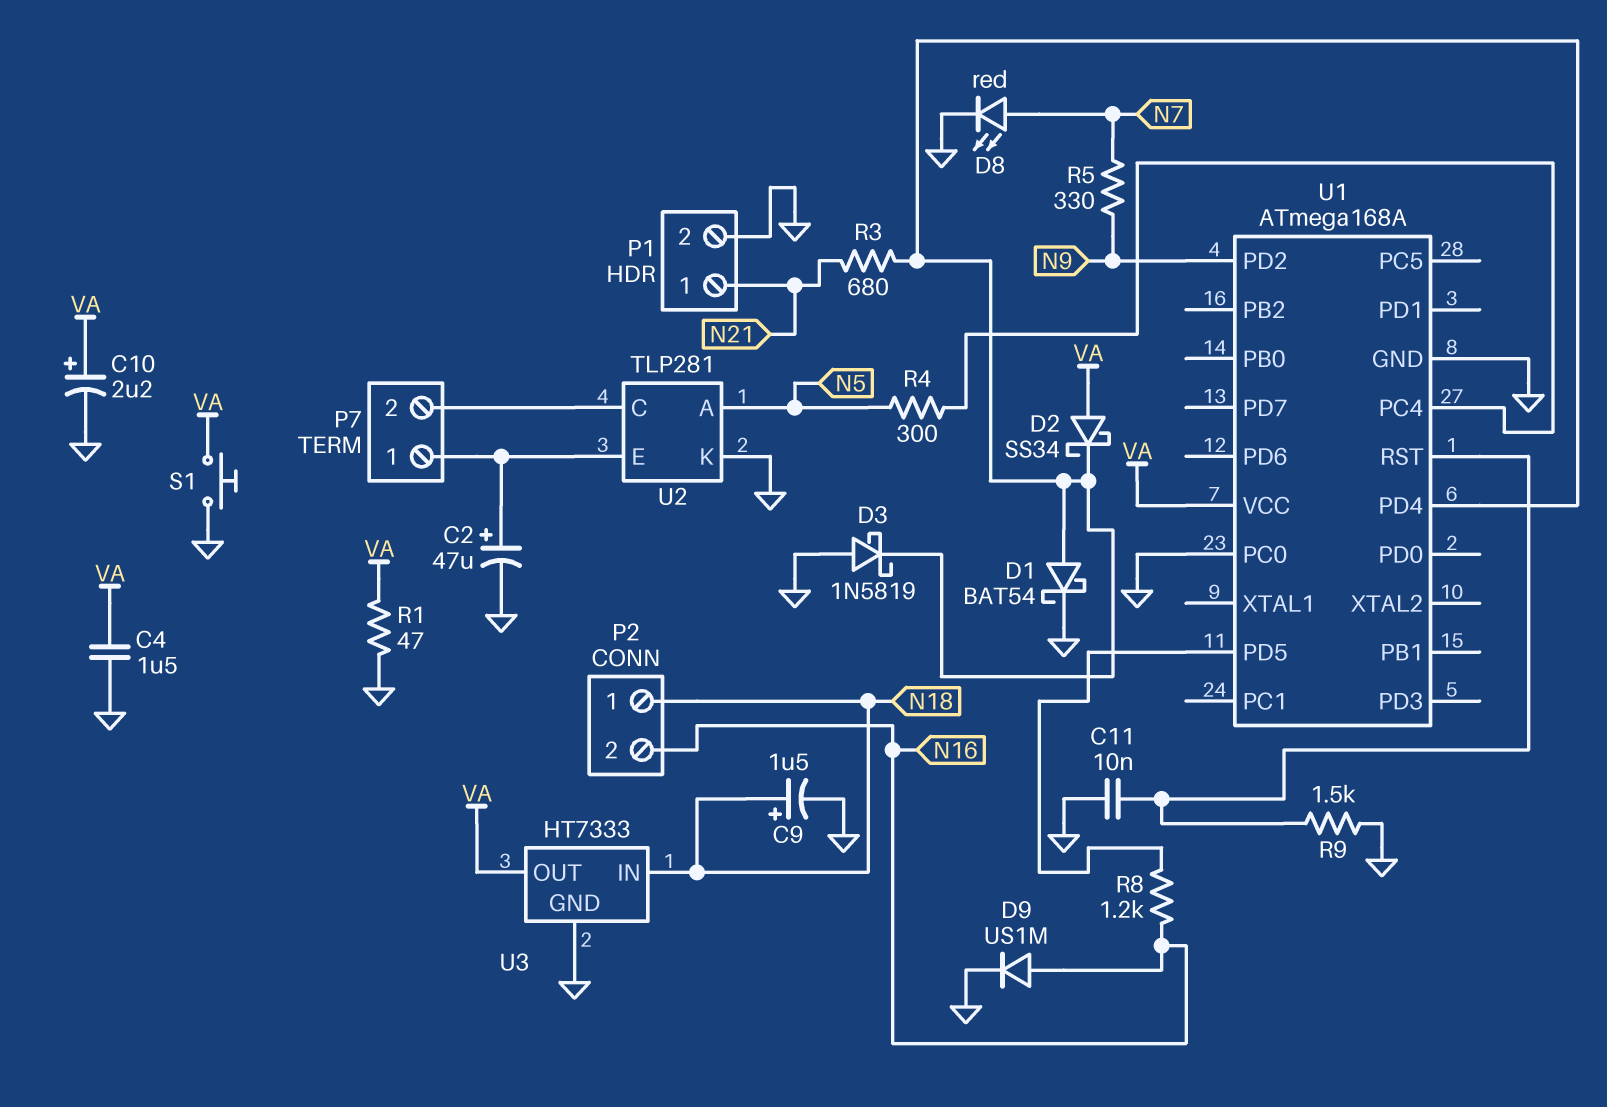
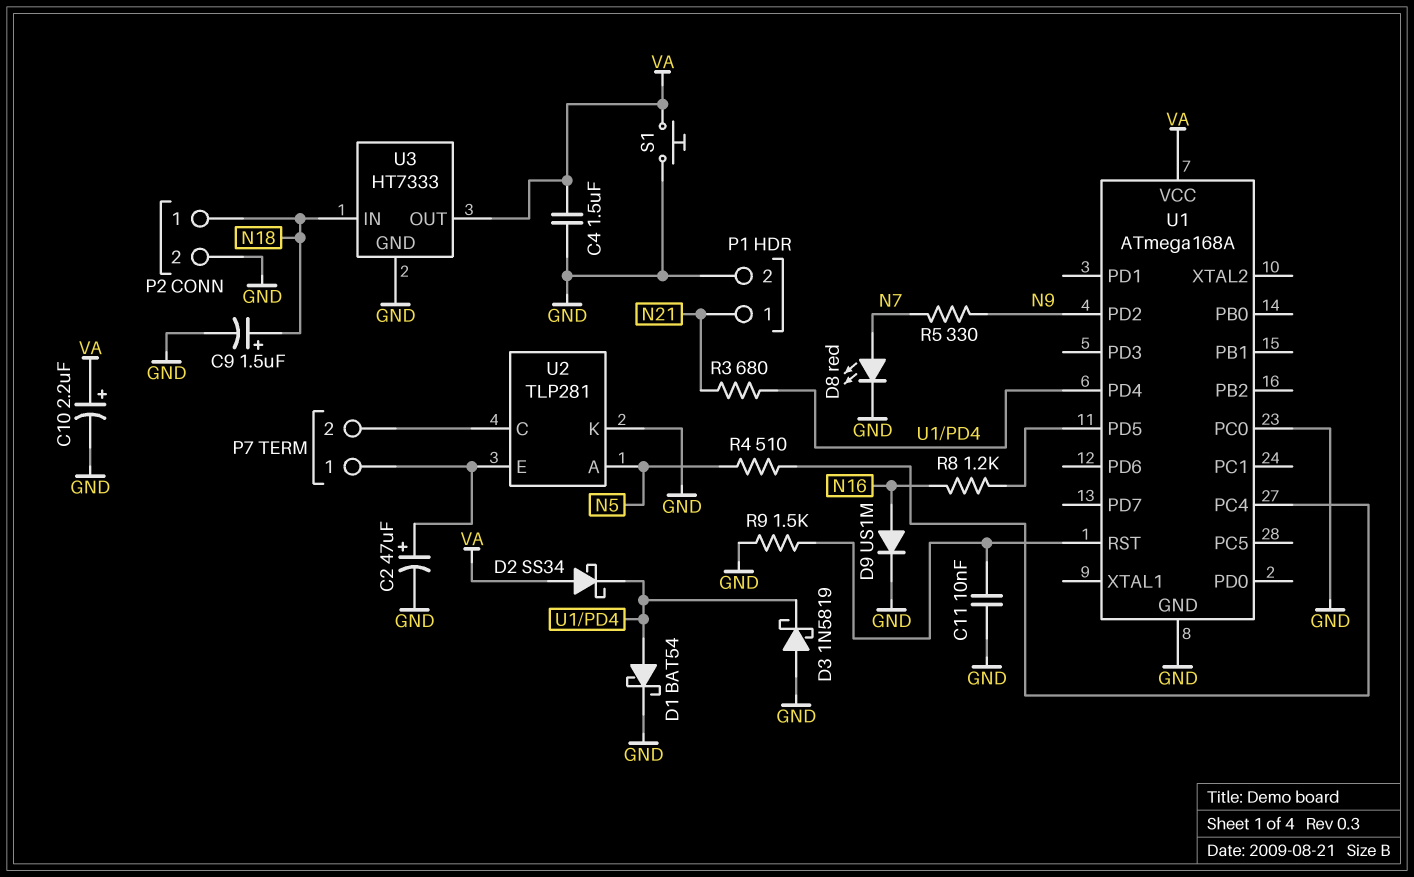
P2 pin 2: N16 -> GND
R1: 47 (GND, VA) -> none
R4: 300 (N5, U1/PC4) -> 510 (N5, U1/PC4)

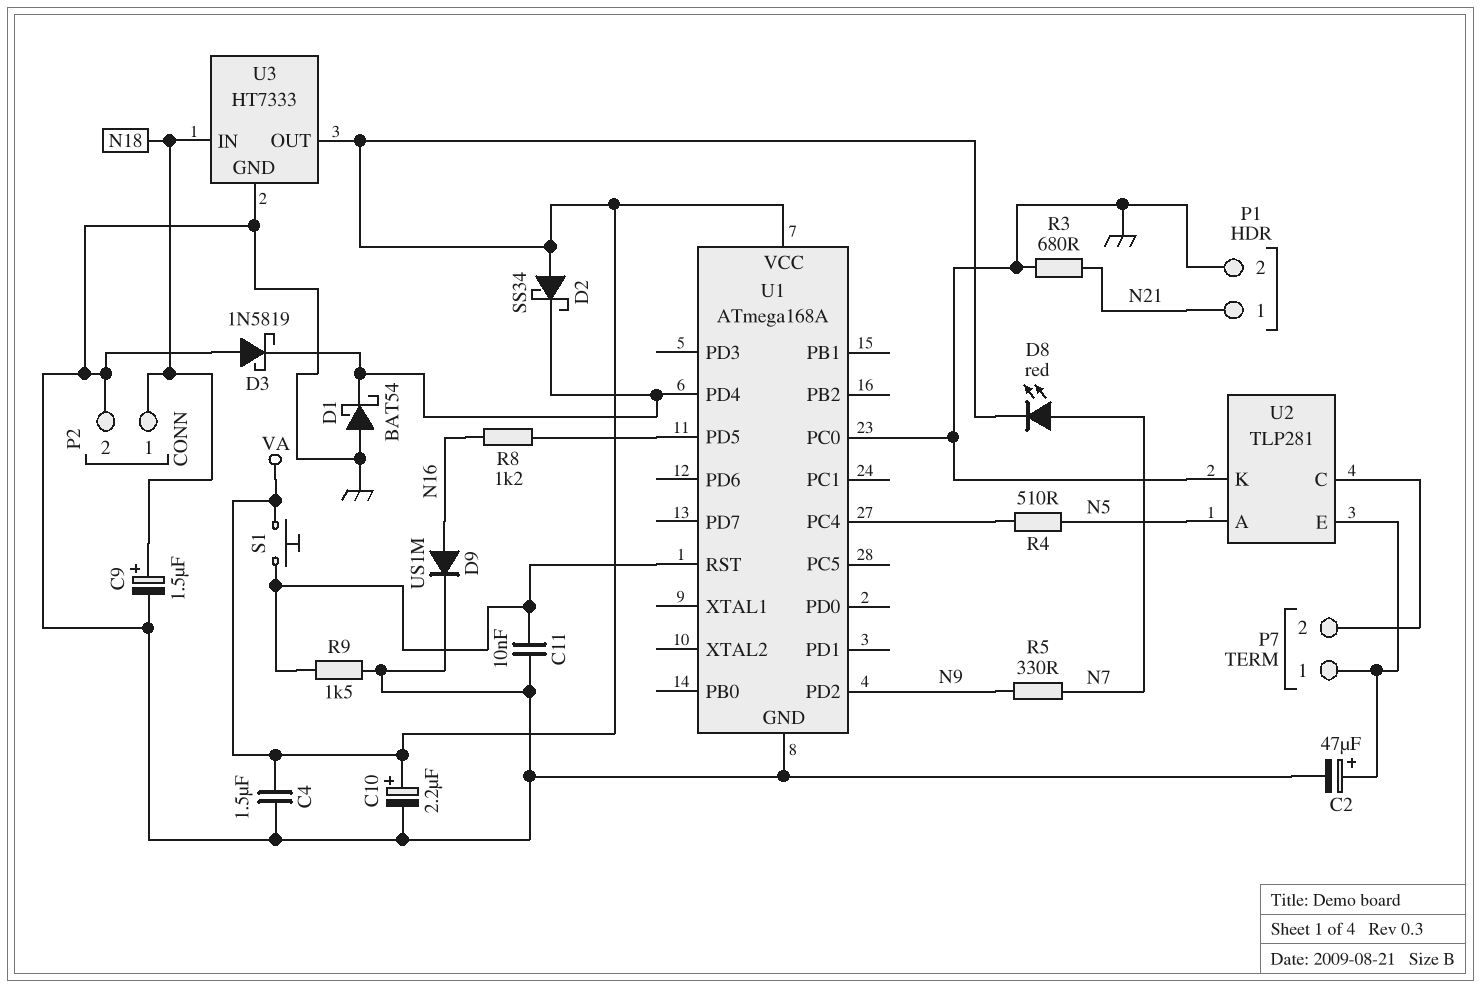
D1: schottky BAT54 (A U1/PD4, K GND) -> schottky BAT54 (A GND, K U1/PD4)
D8: LED red (A N7, K GND) -> LED red (A N7, K VA)
R3: 680 (N21, U1/PD4) -> 680 (GND, N21)
S1: button (GND, VA) -> button (U1/RST, VA)

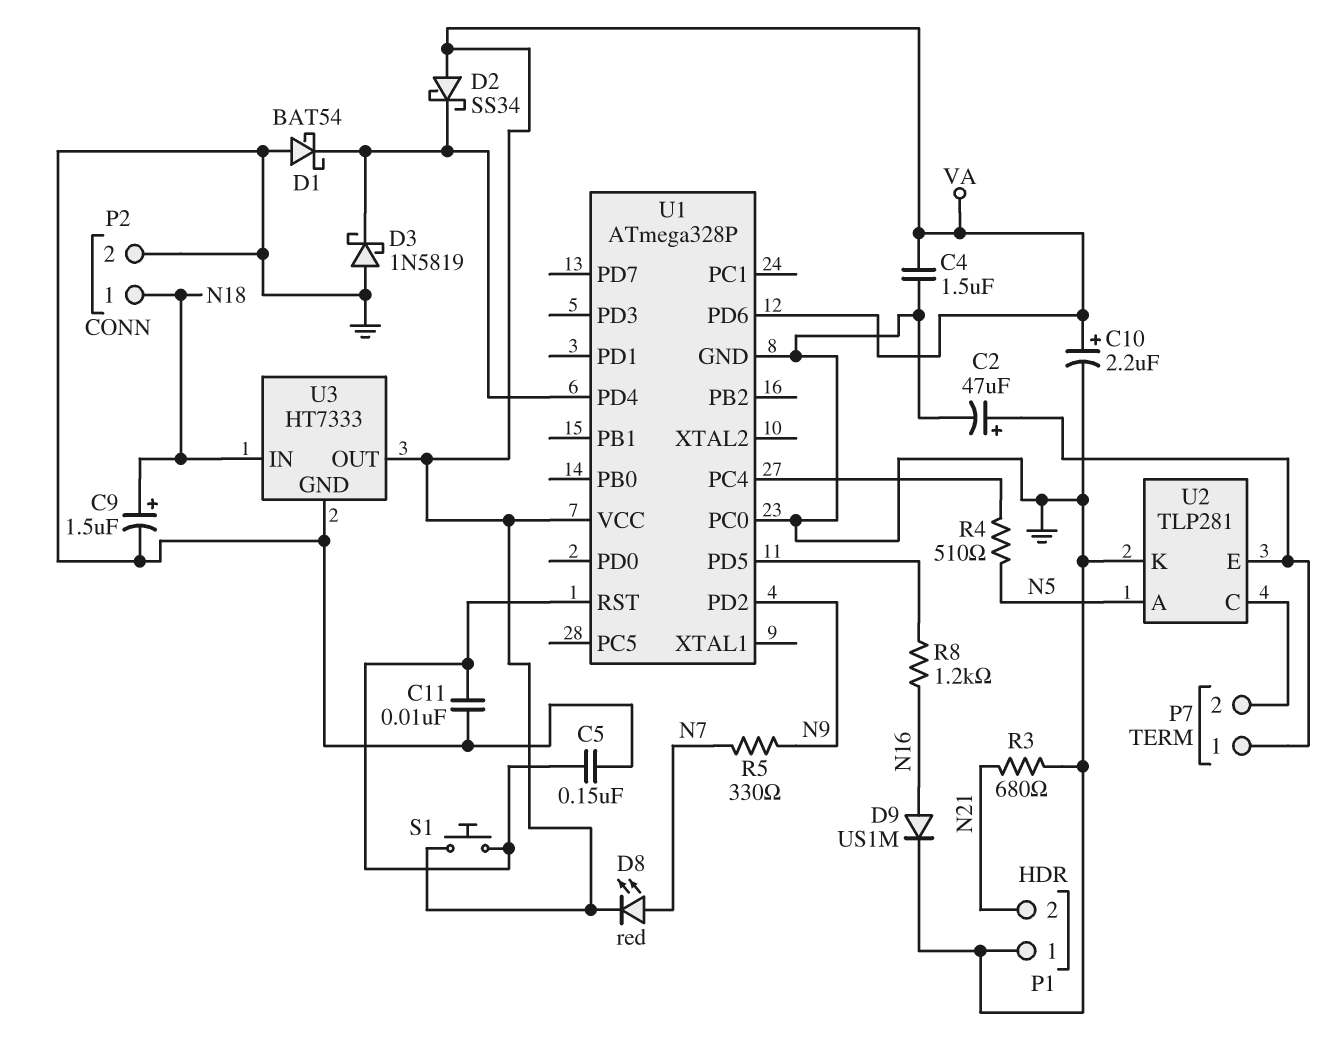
C5: none -> 150nF (GND, U1/RST)
P1 pin 1: N21 -> GND
P1 pin 2: GND -> N21
R9: 1.5k (GND, U1/RST) -> none
U1: ATmega168A -> ATmega328P
U1 pin PD6: none -> VA

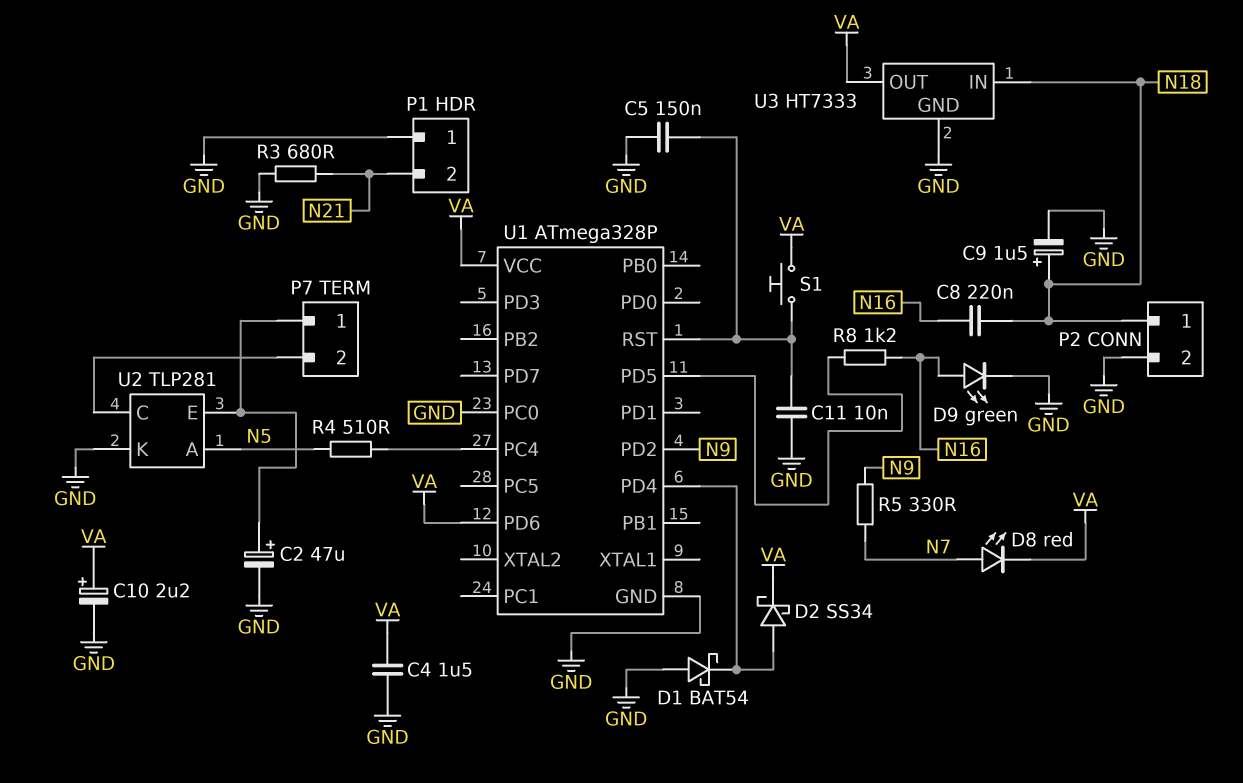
C8: none -> 220nF (N16, N18)
D2: schottky SS34 (A VA, K U1/PD4) -> schottky SS34 (A U1/PD4, K VA)
D3: schottky 1N5819 (A GND, K U1/PD4) -> none
D9: diode US1M (A N16, K GND) -> LED green (A N16, K GND)

